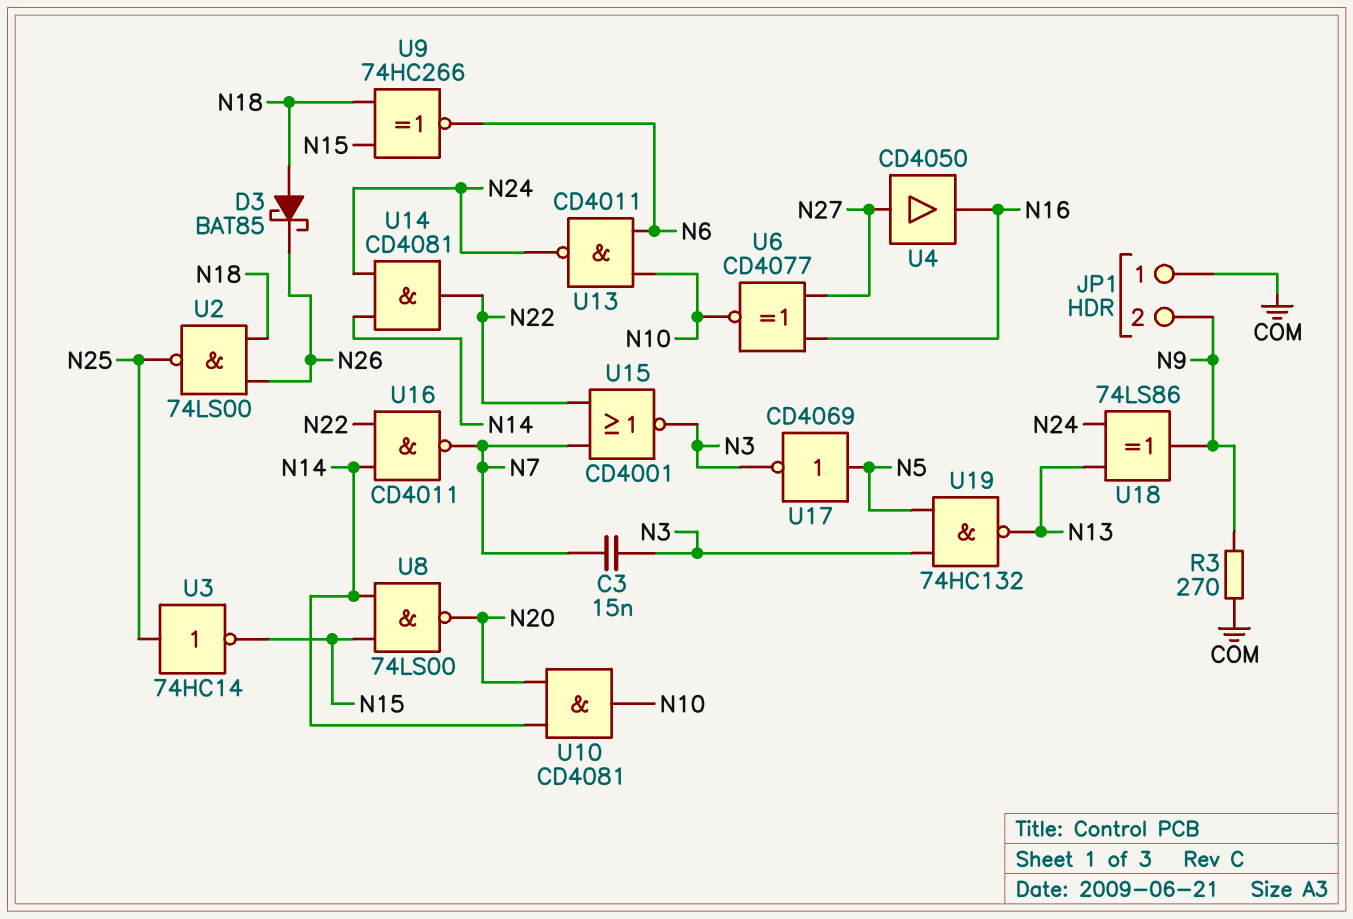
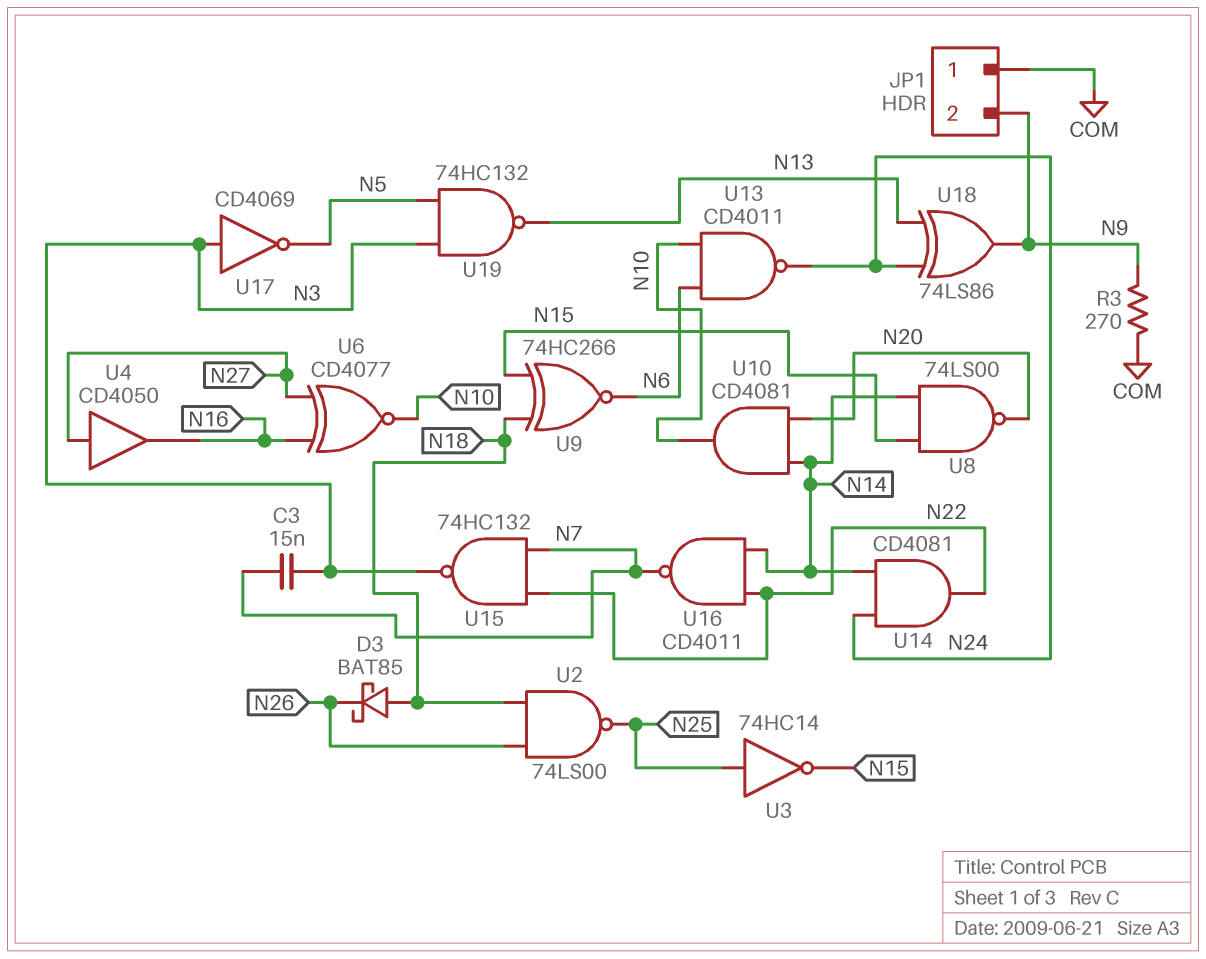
U15: NOR CD4001 (in N7, in N22, out N3) -> NAND 74HC132 (in N7, in N22, out N3)
U17: NOT CD4069 (in N5, out N3) -> NOT CD4069 (in N3, out N5)

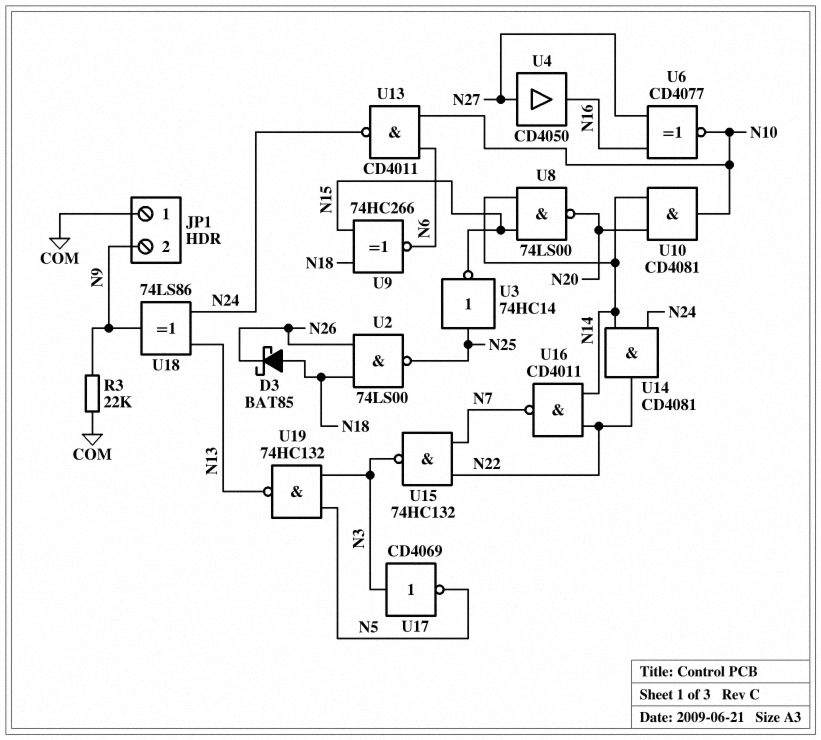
C3: 15nF (N3, N7) -> none
R3: 270 (COM, N9) -> 22k (COM, N9)

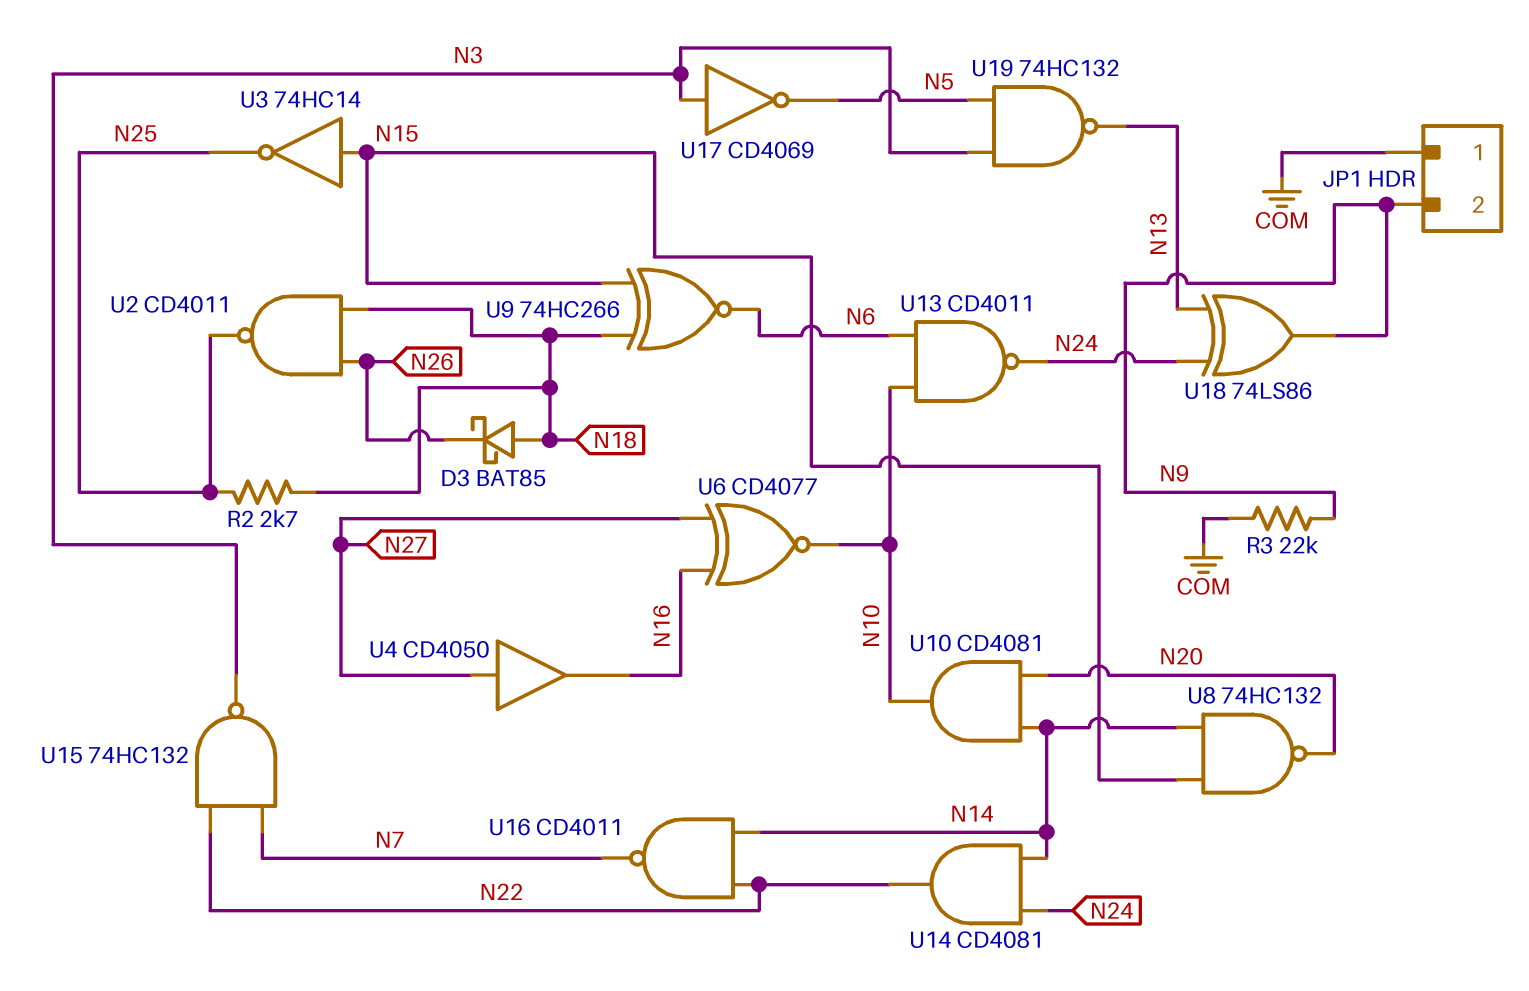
R2: none -> 2.7k (N18, N25)
U2: NAND 74LS00 (in N18, in N26, out N25) -> NAND CD4011 (in N18, in N26, out N25)
U3: NOT 74HC14 (in N25, out N15) -> NOT 74HC14 (in N15, out N25)
U8: NAND 74LS00 (in N14, in N15, out N20) -> NAND 74HC132 (in N14, in N15, out N20)

